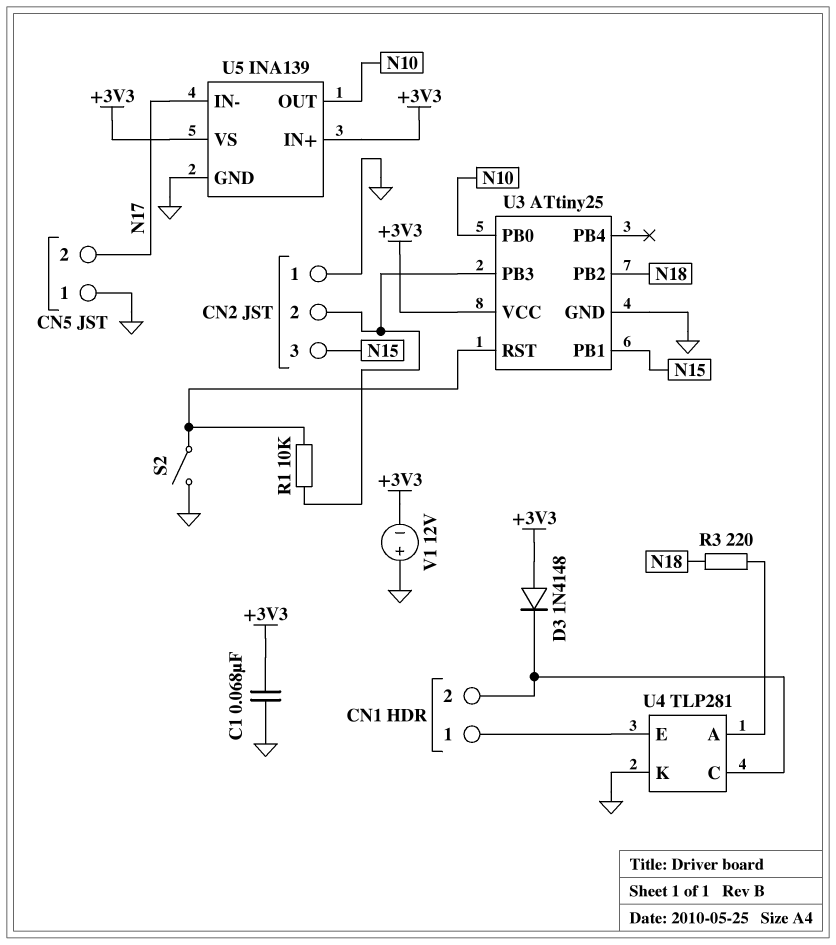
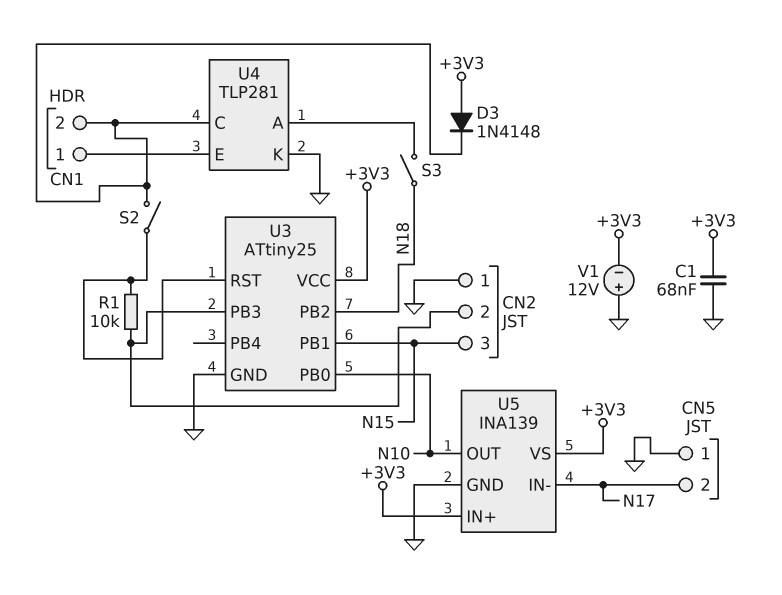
R3: 220 (N18, U4/A) -> none
S2: switch (GND, U3/RST) -> switch (CN1/2, U3/RST)
S3: none -> switch (N18, U4/A)

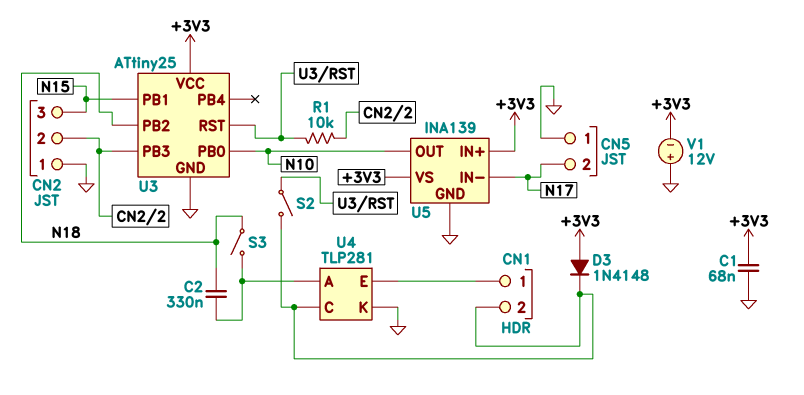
C2: none -> 330nF (N18, U4/A)

